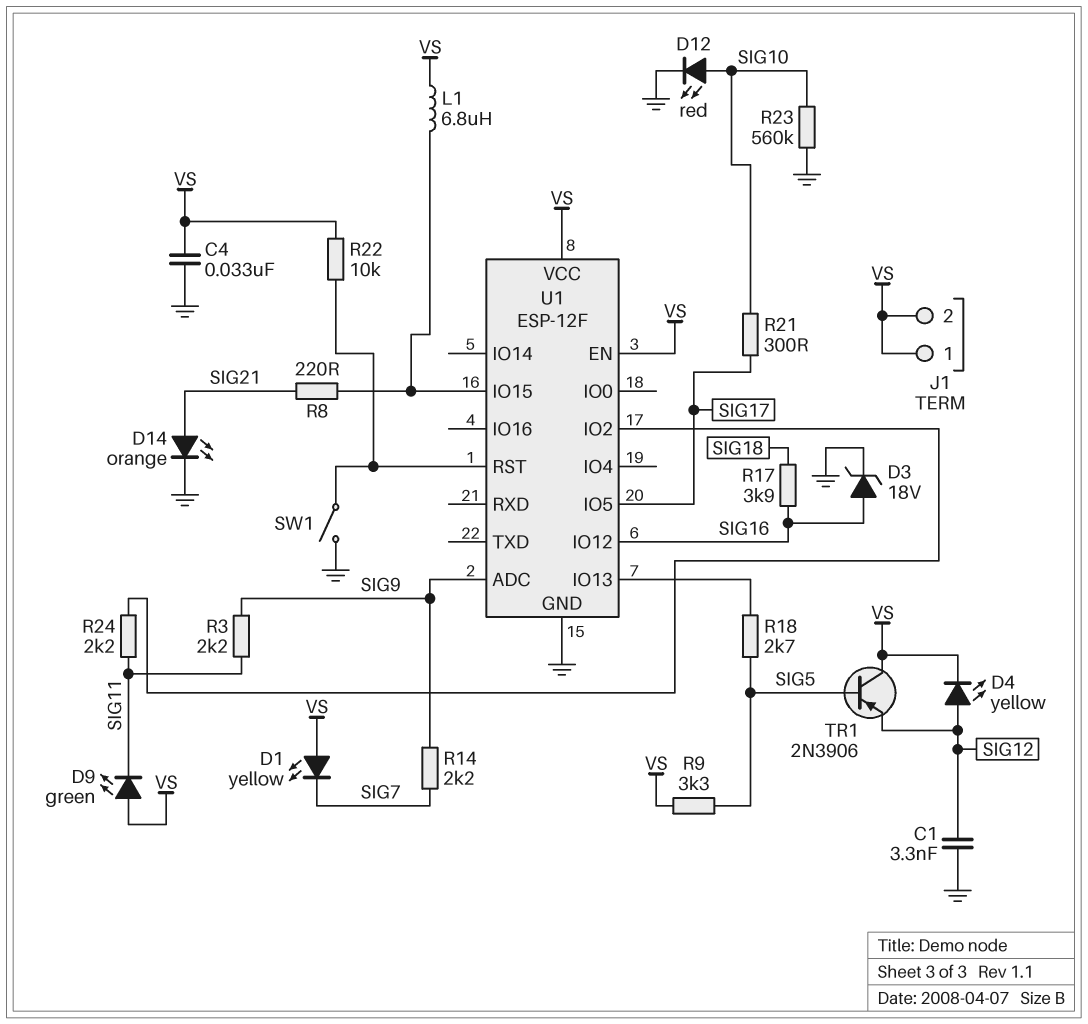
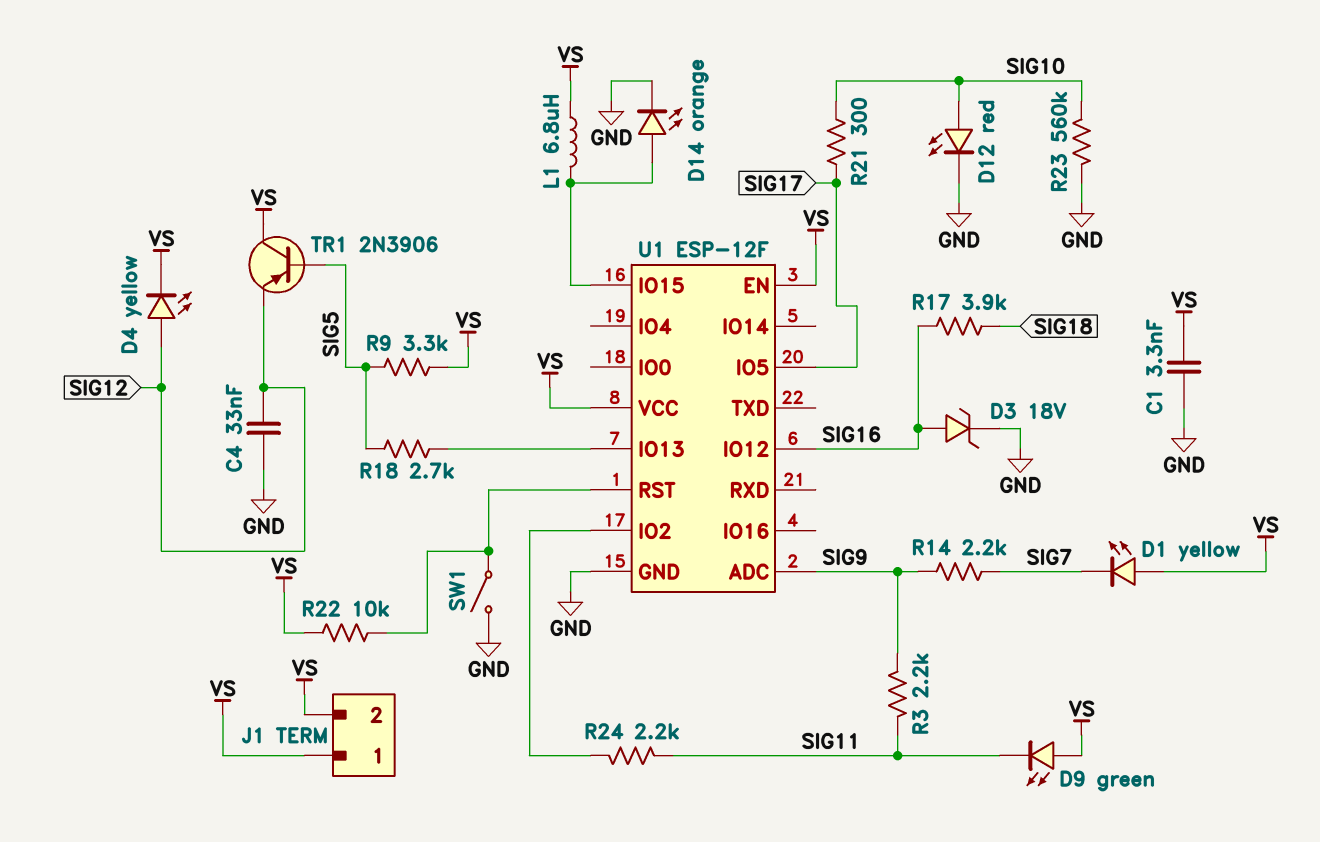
C1: 3.3nF (GND, SIG12) -> 3.3nF (GND, VS)
C4: 33nF (GND, VS) -> 33nF (GND, SIG12)
D14: LED orange (A SIG21, K GND) -> LED orange (A U1/IO15, K GND)
R8: 220 (SIG21, U1/IO15) -> none

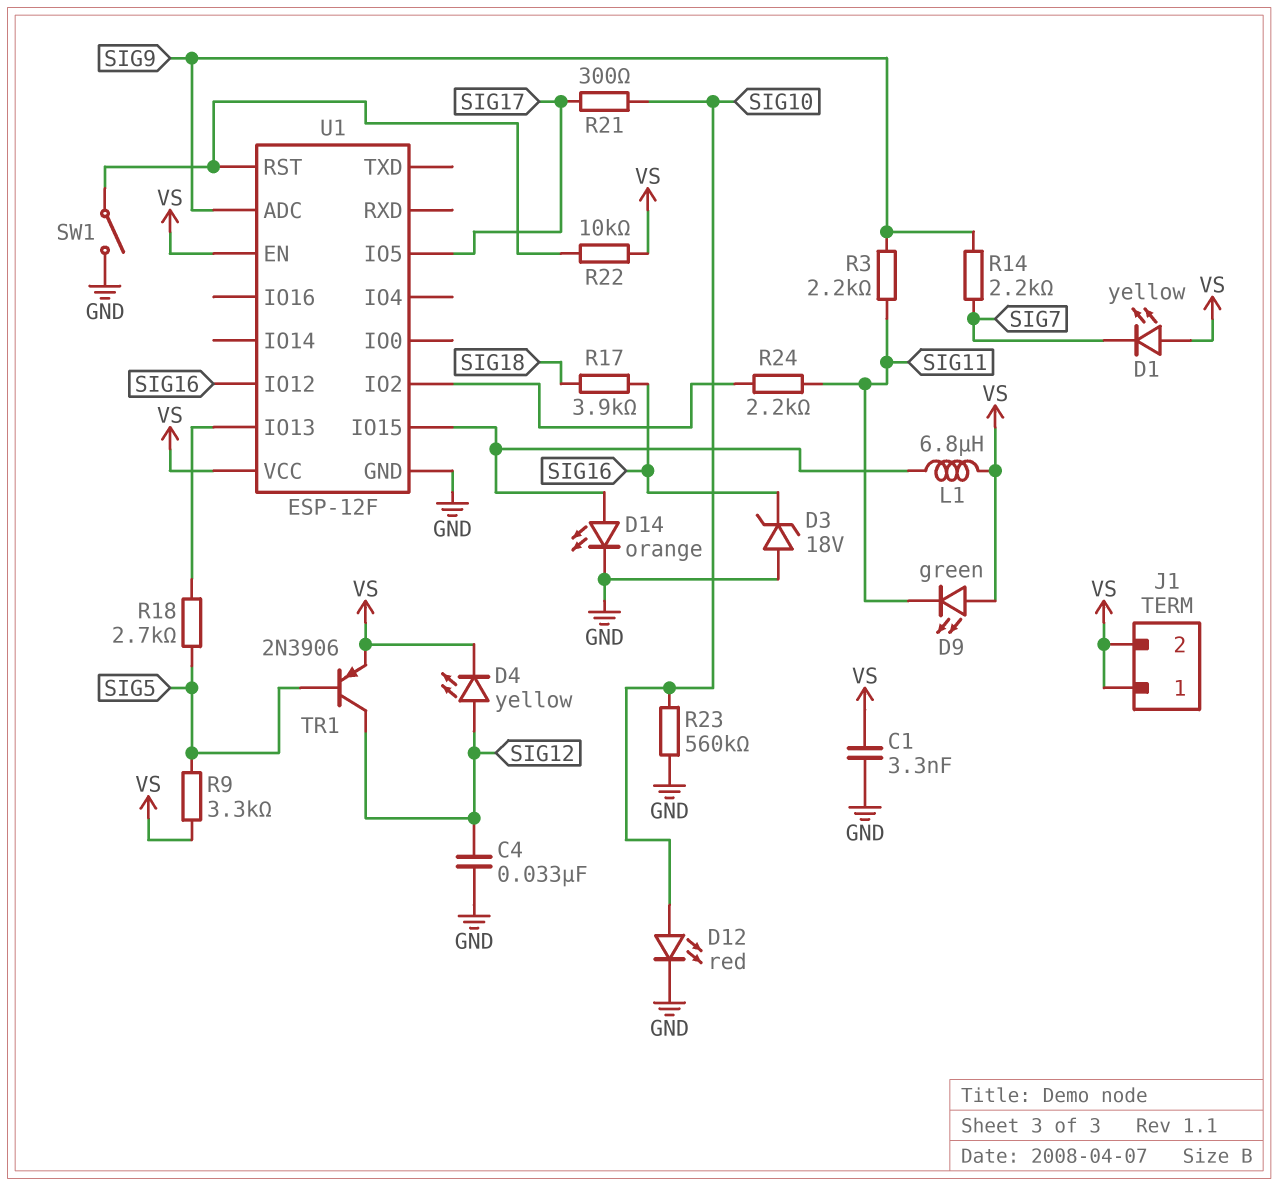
D3: zener 18V (A SIG16, K GND) -> zener 18V (A GND, K SIG16)
TR1: PNP 2N3906 (B SIG5, C VS, E SIG12) -> PNP 2N3906 (B SIG5, C SIG12, E VS)

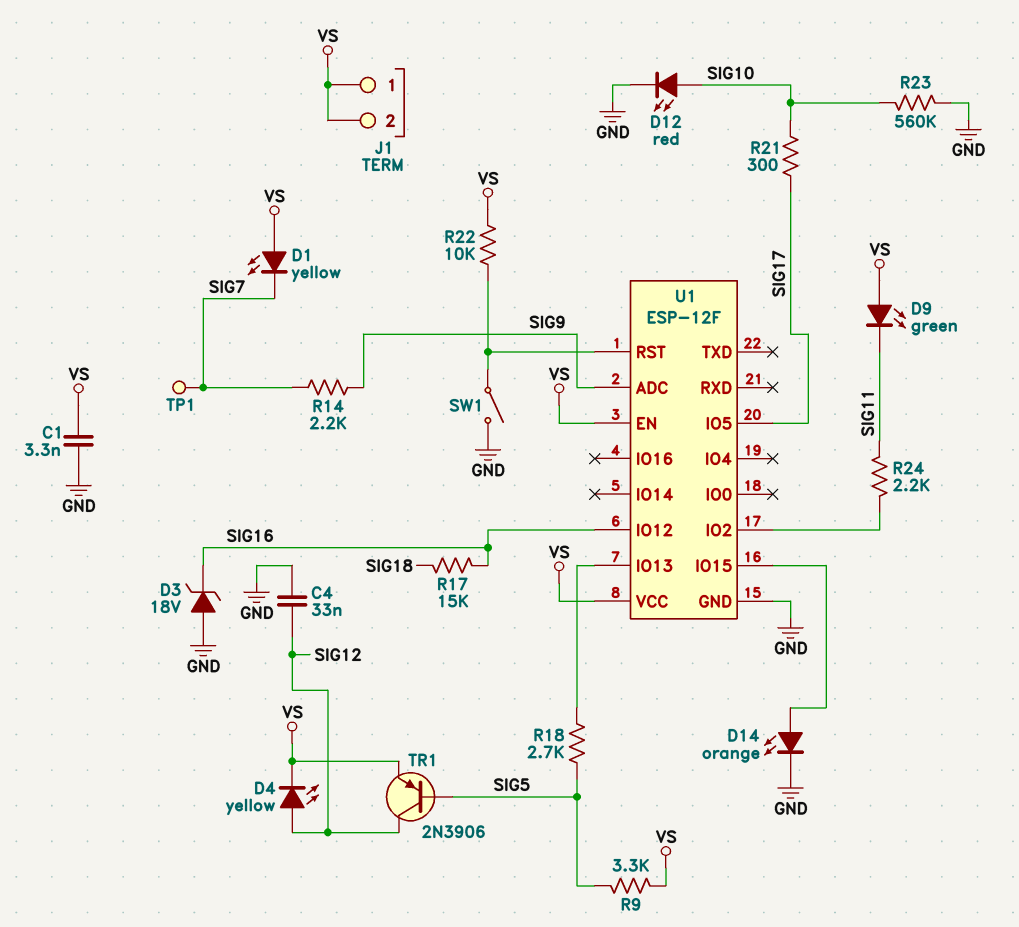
L1: 6.8uH (U1/IO15, VS) -> none
R3: 2.2k (SIG9, SIG11) -> none
R17: 3.9k (SIG16, SIG18) -> 15k (SIG16, SIG18)
TP1: none -> test point (SIG7)

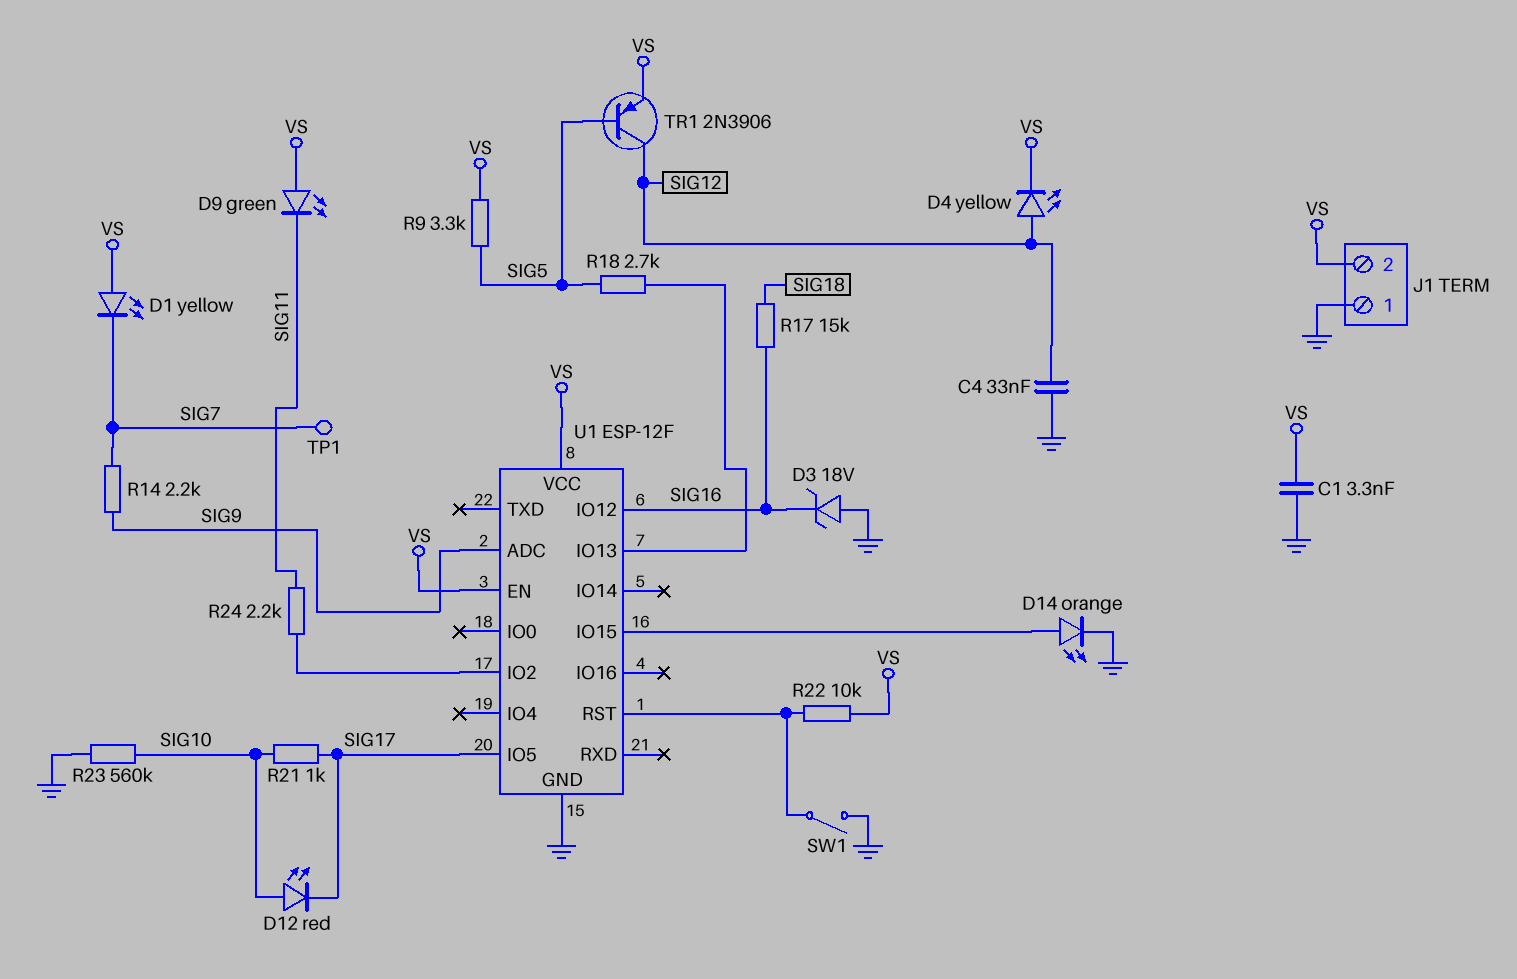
D12: LED red (A SIG10, K GND) -> LED red (A SIG10, K SIG17)
J1 pin 1: VS -> GND
R21: 300 (SIG10, SIG17) -> 1k (SIG10, SIG17)

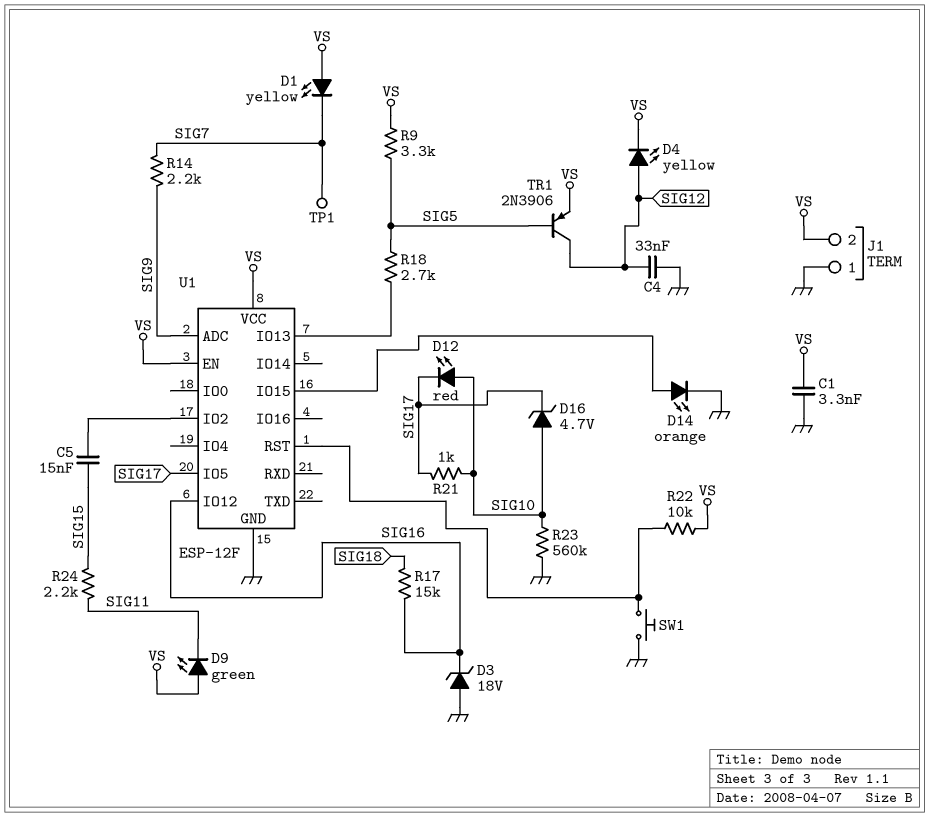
C5: none -> 15nF (SIG15, U1/IO2)
D16: none -> zener 4.7V (A SIG10, K SIG17)
R24: 2.2k (SIG11, U1/IO2) -> 2.2k (SIG11, SIG15)
SW1: switch (GND, U1/RST) -> button (GND, U1/RST)

